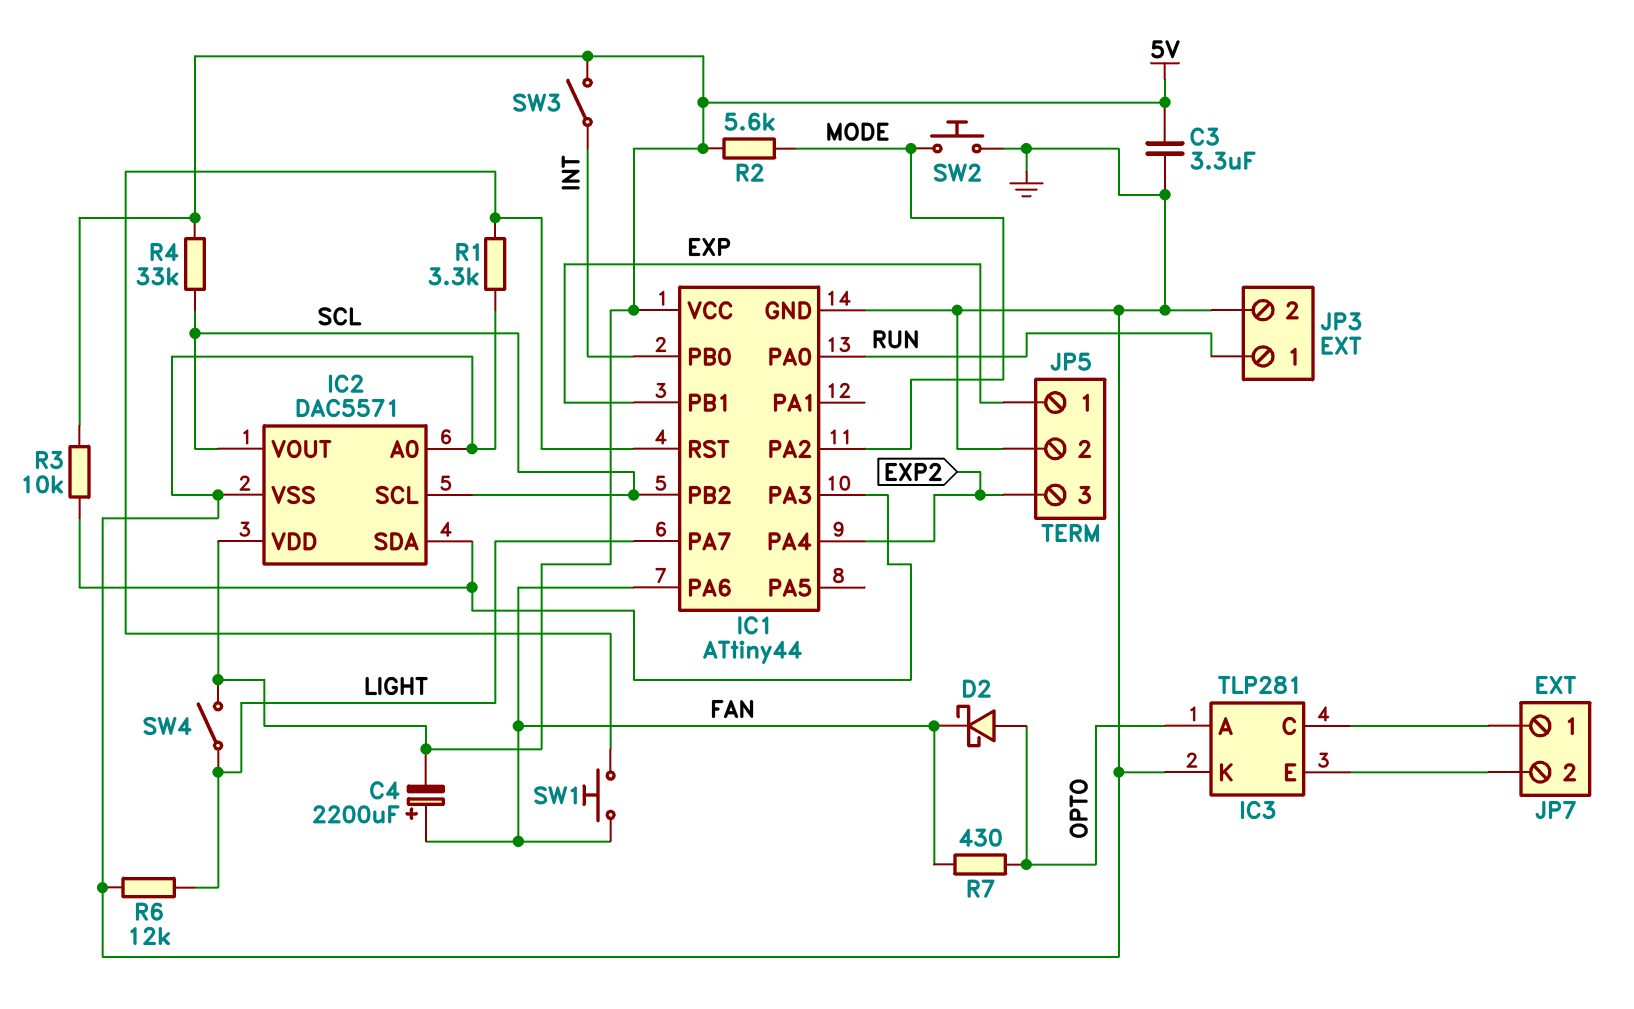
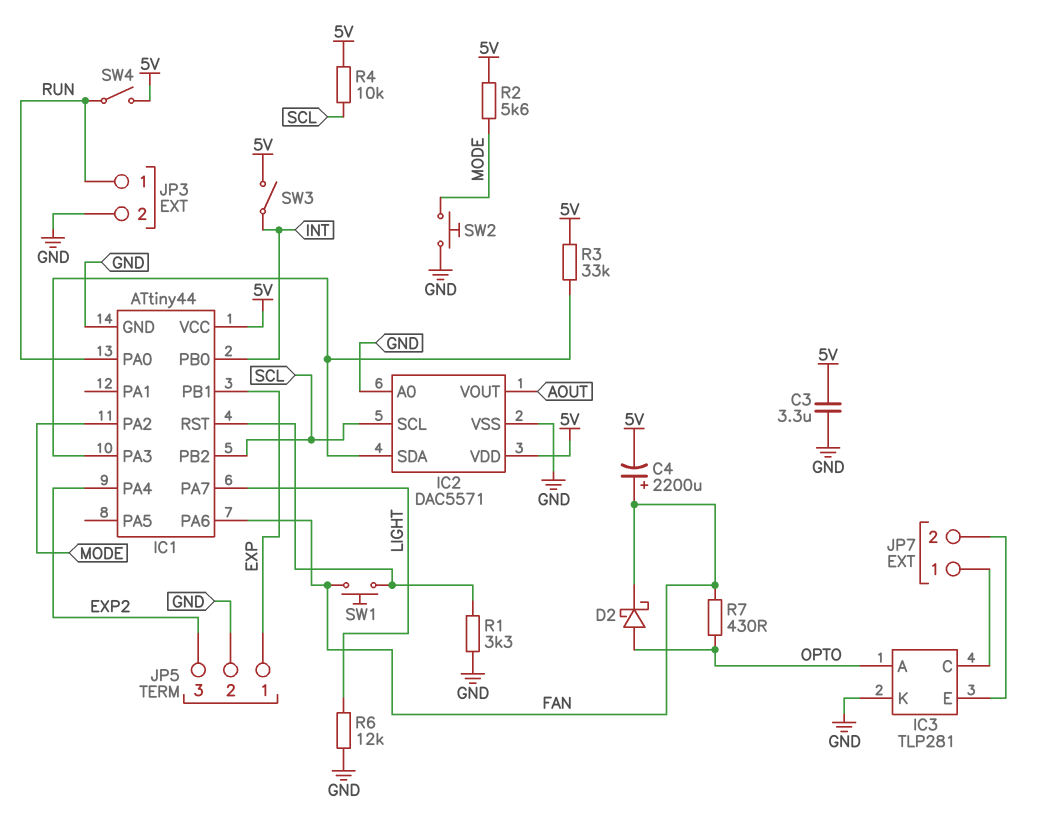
IC2 pin VOUT: SCL -> AOUT
R3: 10k (5V, IC1/PA3) -> 33k (5V, IC1/PA3)
R4: 33k (5V, SCL) -> 10k (5V, SCL)
SW4: switch (5V, LIGHT) -> switch (5V, RUN)

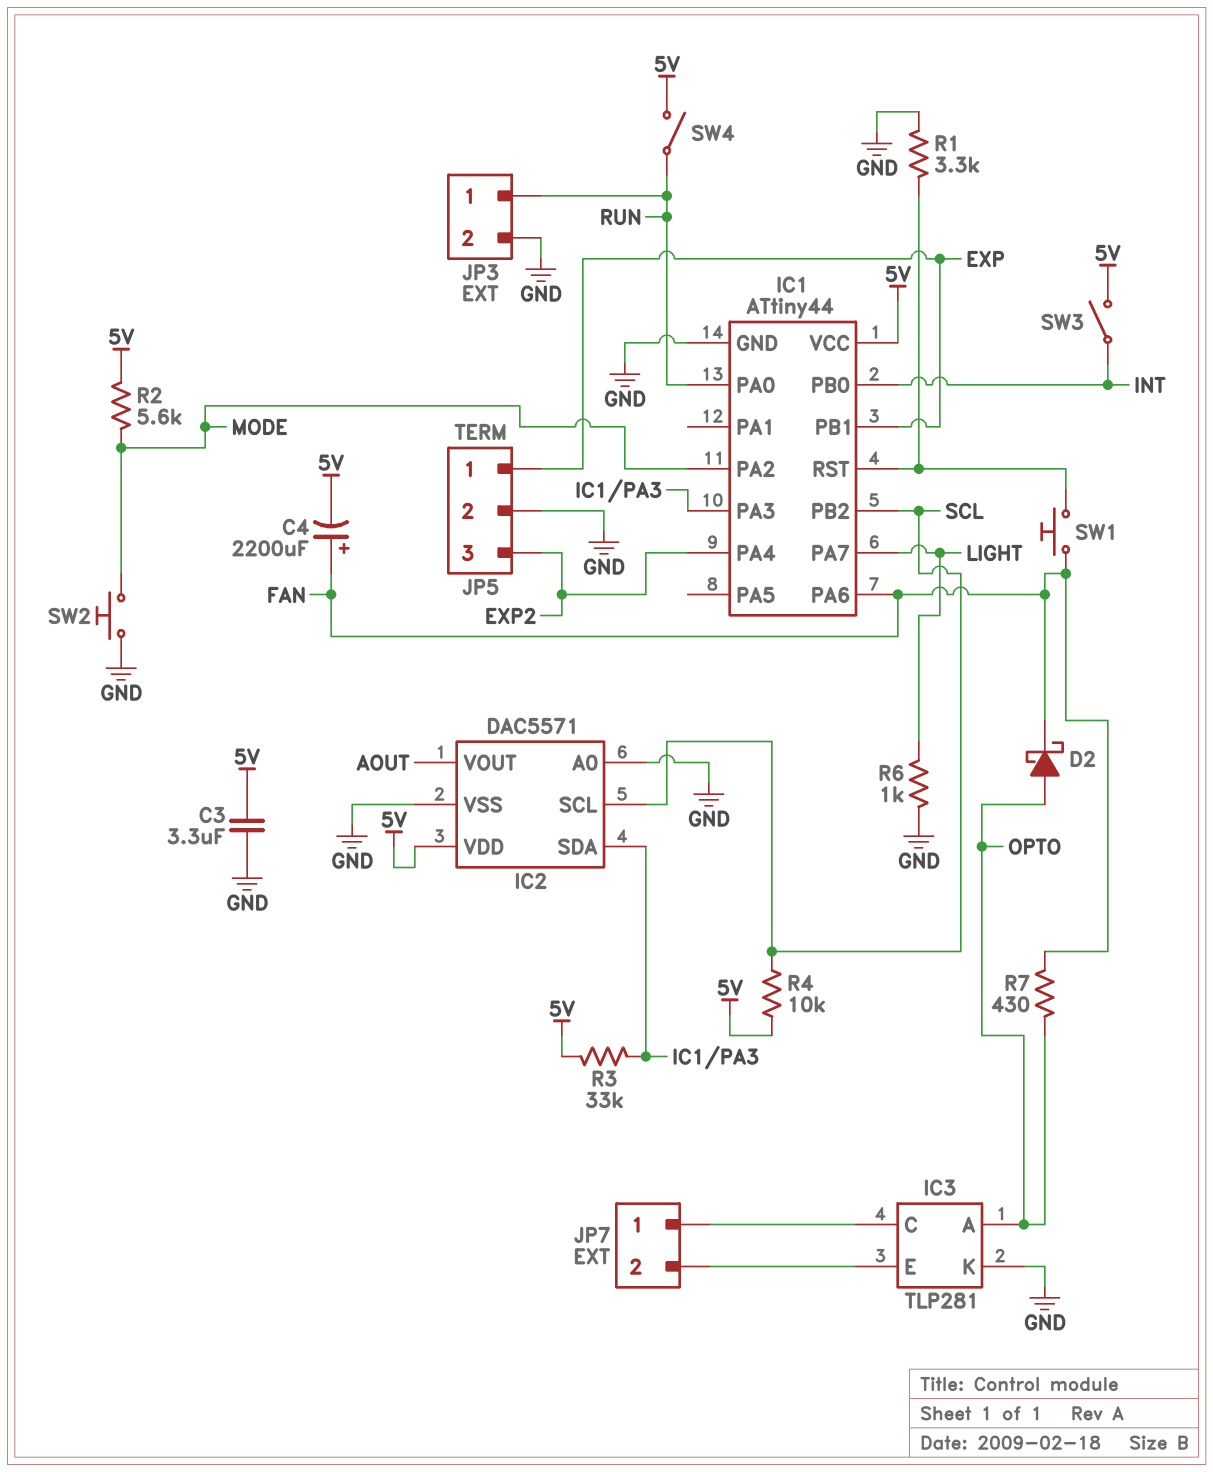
R6: 12k (GND, LIGHT) -> 1k (GND, LIGHT)

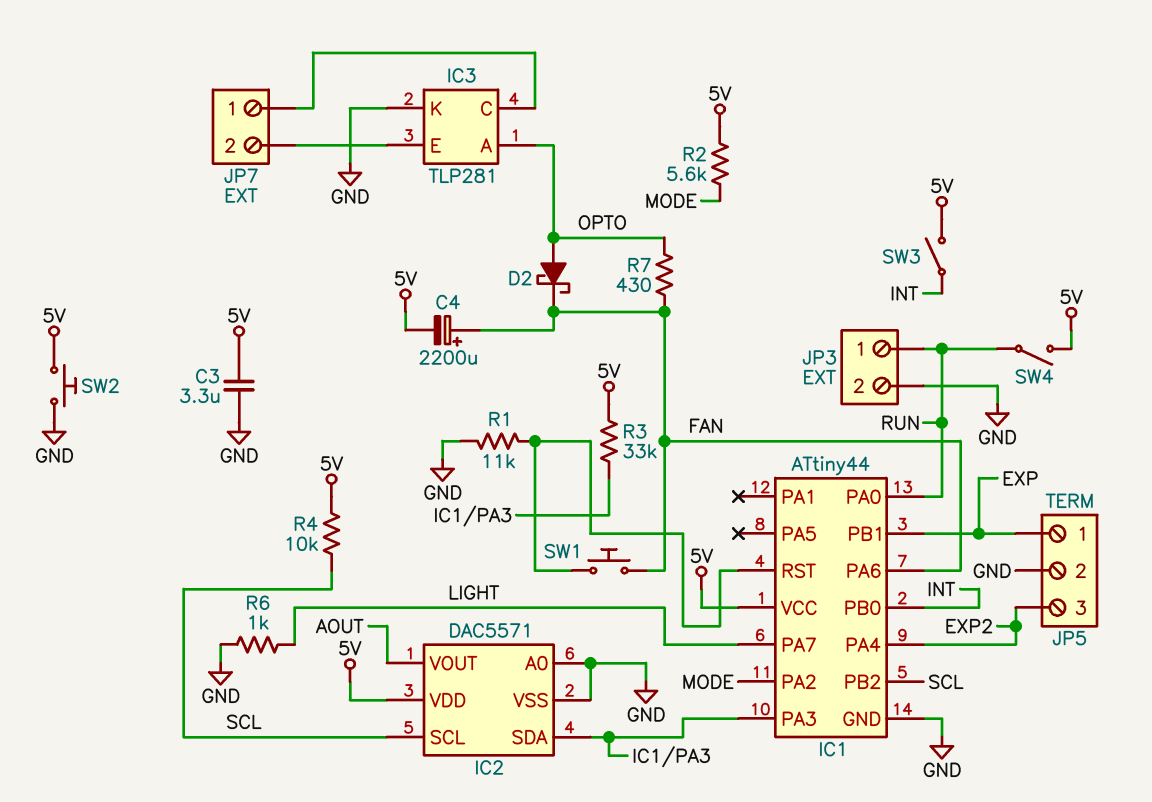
R1: 3.3k (GND, IC1/RST) -> 11k (GND, IC1/RST)
SW2: button (GND, MODE) -> button (5V, GND)

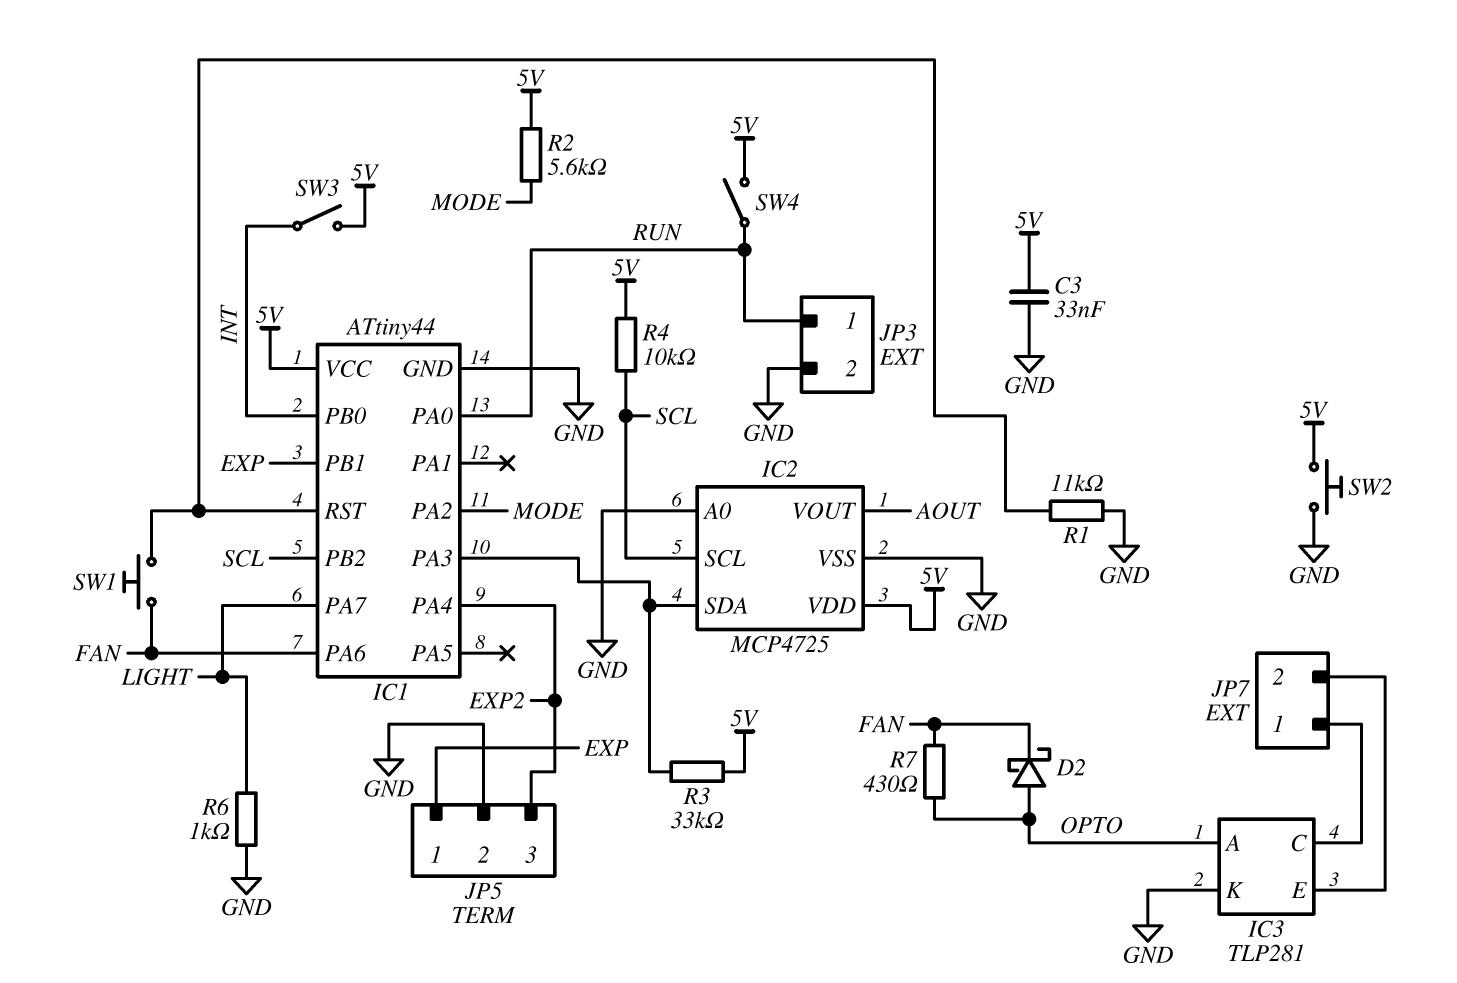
C3: 3.3uF (5V, GND) -> 33nF (5V, GND)
C4: 2200uF (plus FAN, minus 5V) -> none
IC2: DAC5571 -> MCP4725

